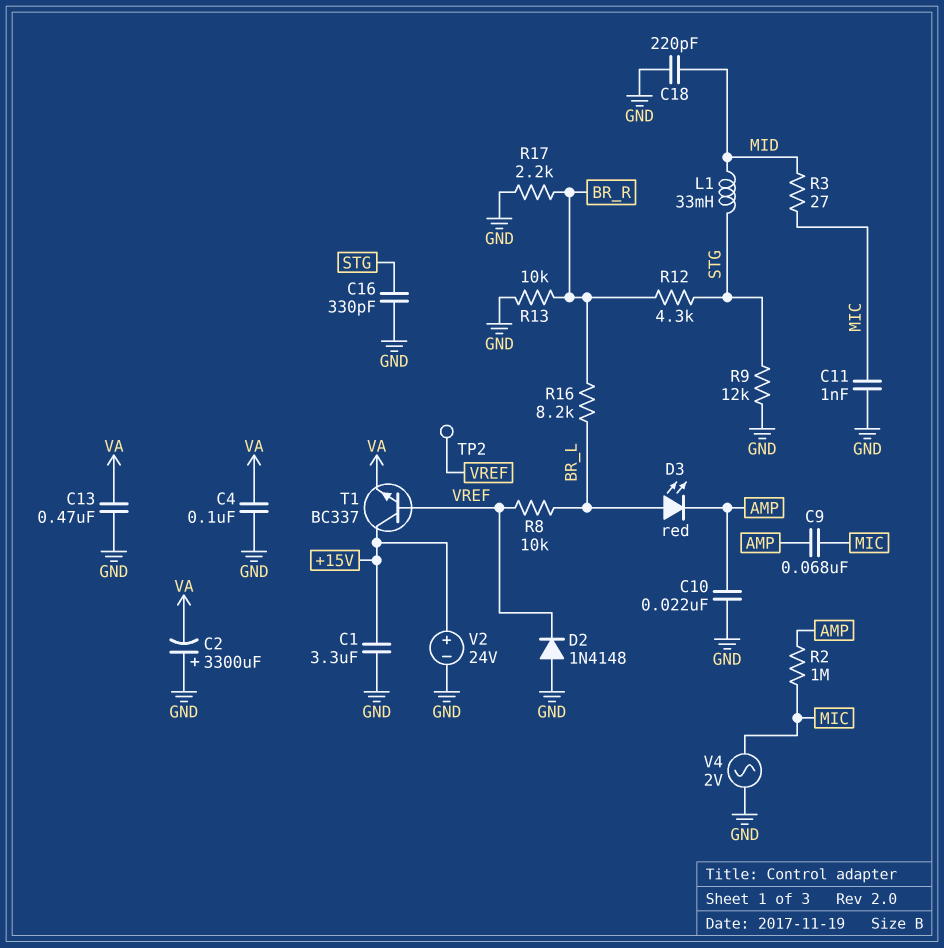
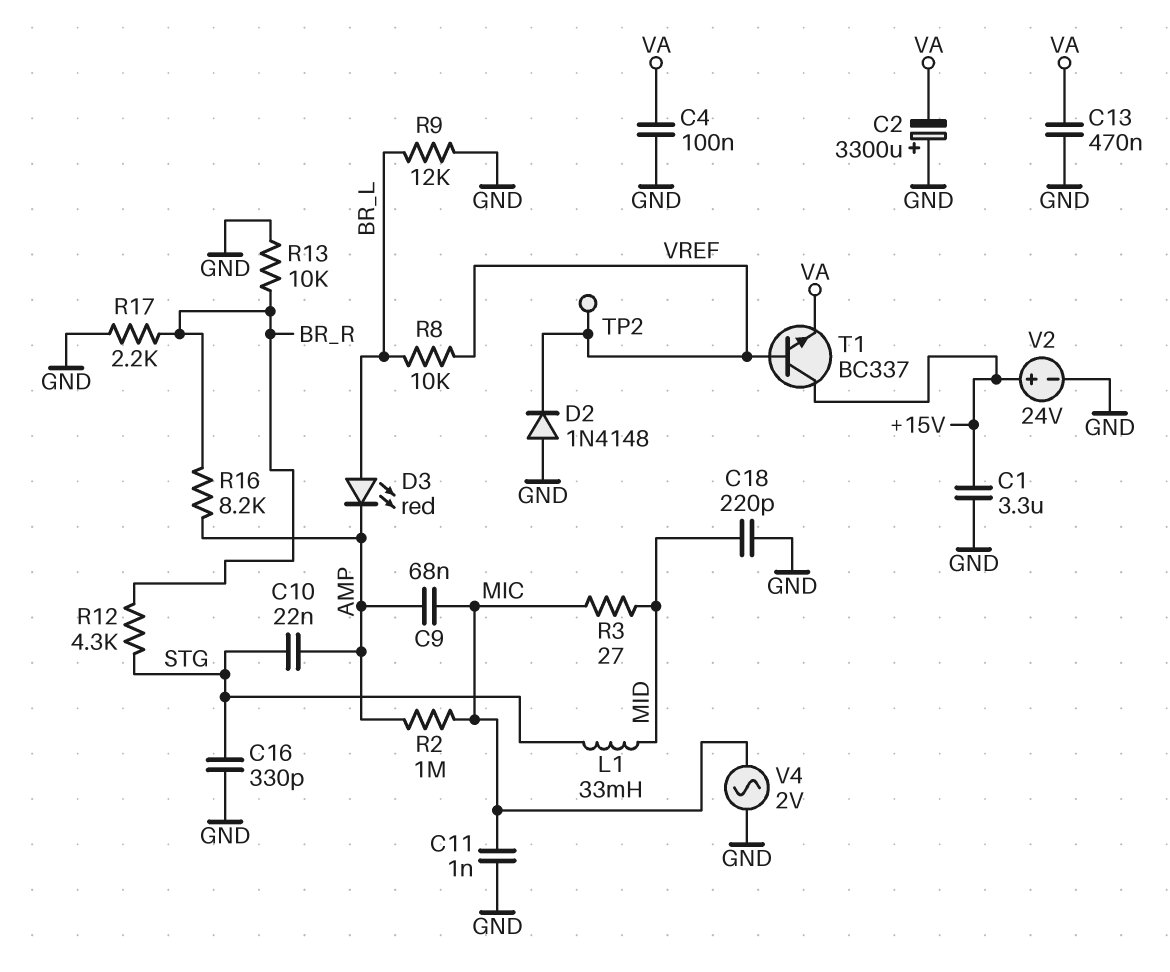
C10: 22nF (AMP, GND) -> 22nF (AMP, STG)
R9: 12k (GND, STG) -> 12k (BR_L, GND)
R16: 8.2k (BR_L, BR_R) -> 8.2k (AMP, BR_R)

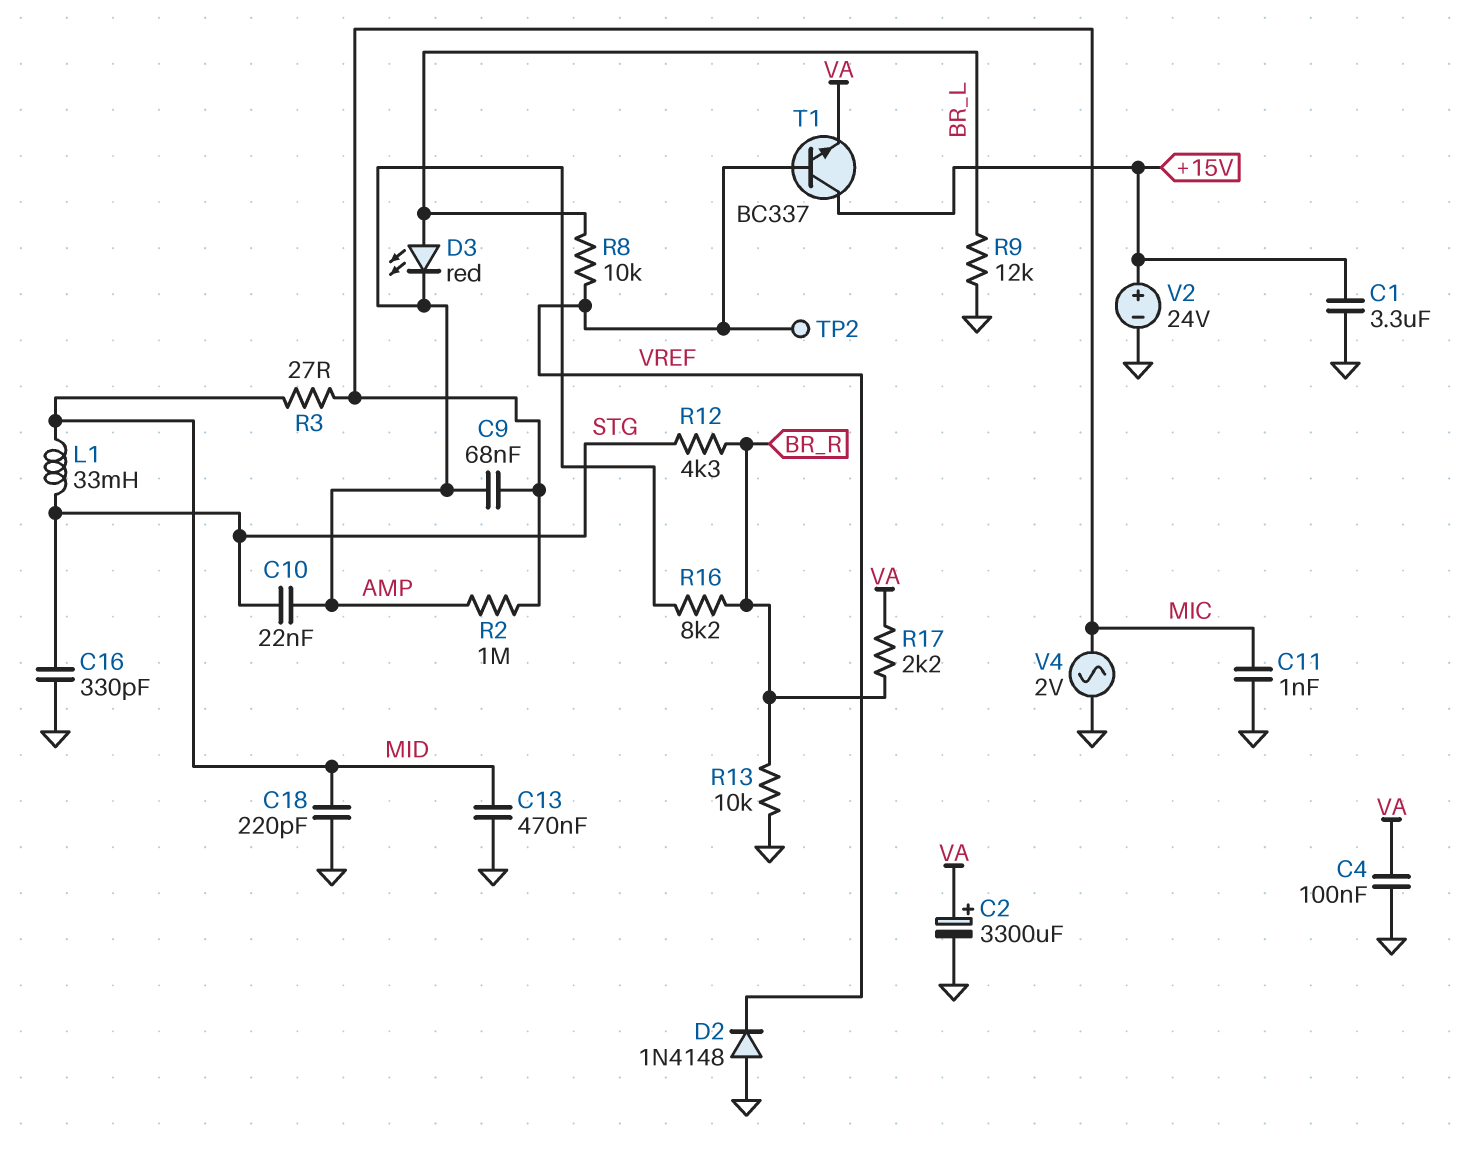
C2: 3300uF (plus GND, minus VA) -> 3300uF (plus VA, minus GND)
C13: 470nF (GND, VA) -> 470nF (GND, MID)
R17: 2.2k (BR_R, GND) -> 2.2k (BR_R, VA)

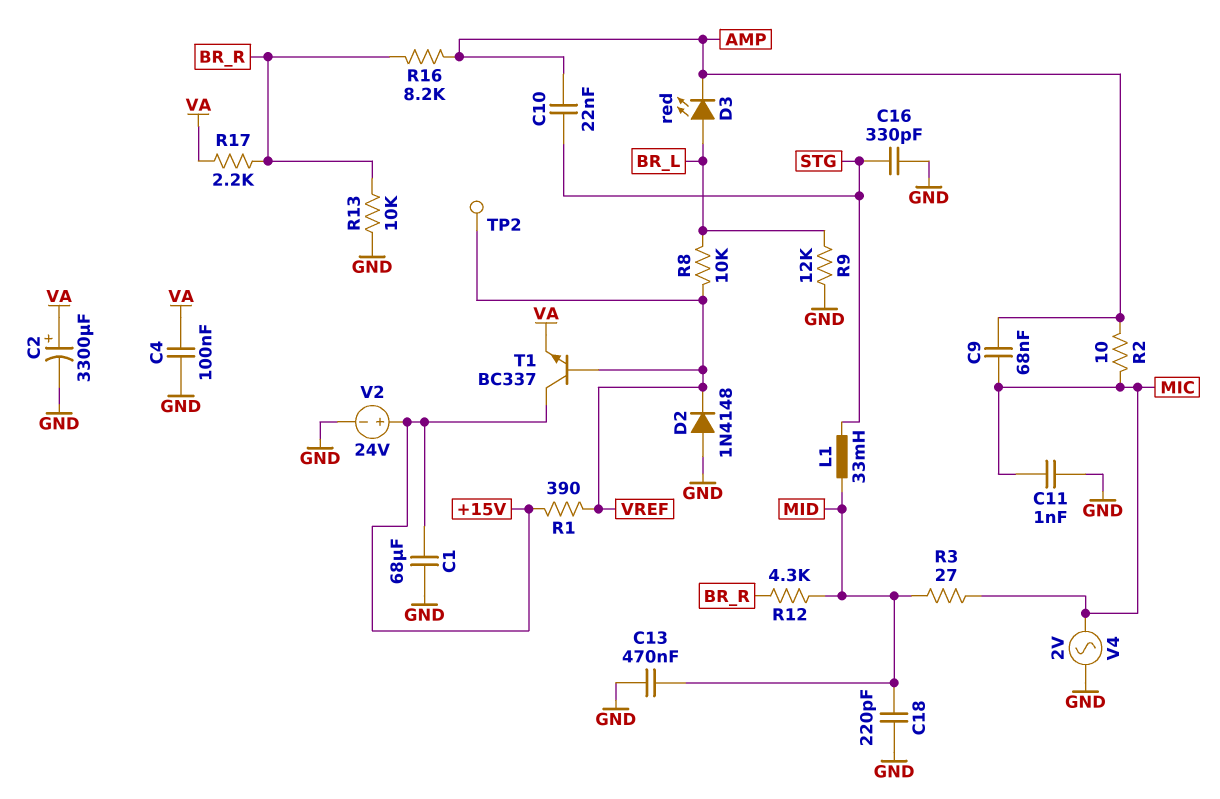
C1: 3.3uF (+15V, GND) -> 68uF (+15V, GND)
R1: none -> 390 (+15V, VREF)
R2: 1M (AMP, MIC) -> 10 (AMP, MIC)
R12: 4.3k (BR_R, STG) -> 4.3k (BR_R, MID)

